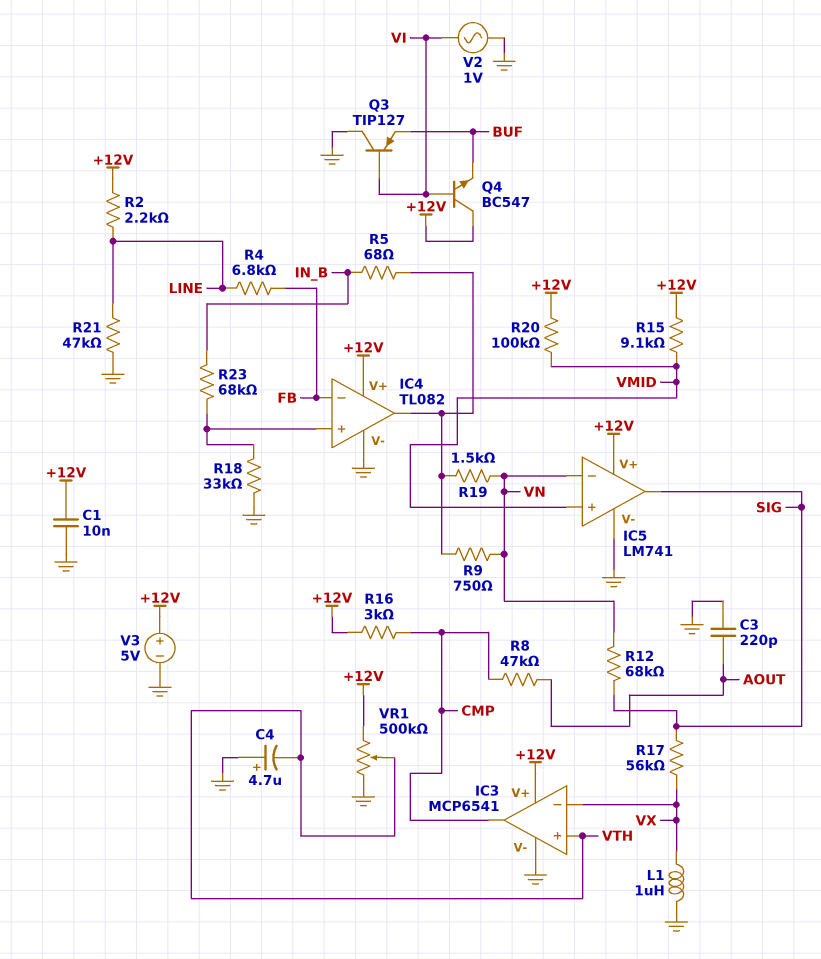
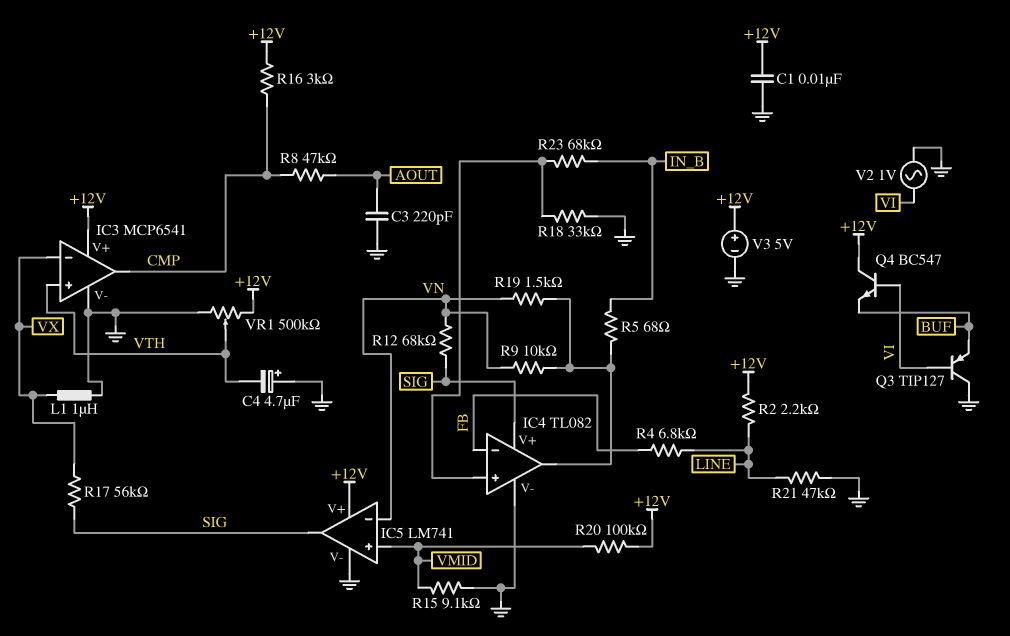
IC4 pin V+: +12V -> SIG
R9: 750 (IC4/out, VN) -> 10k (IC4/out, VN)
R15: 9.1k (+12V, VMID) -> 9.1k (GND, VMID)

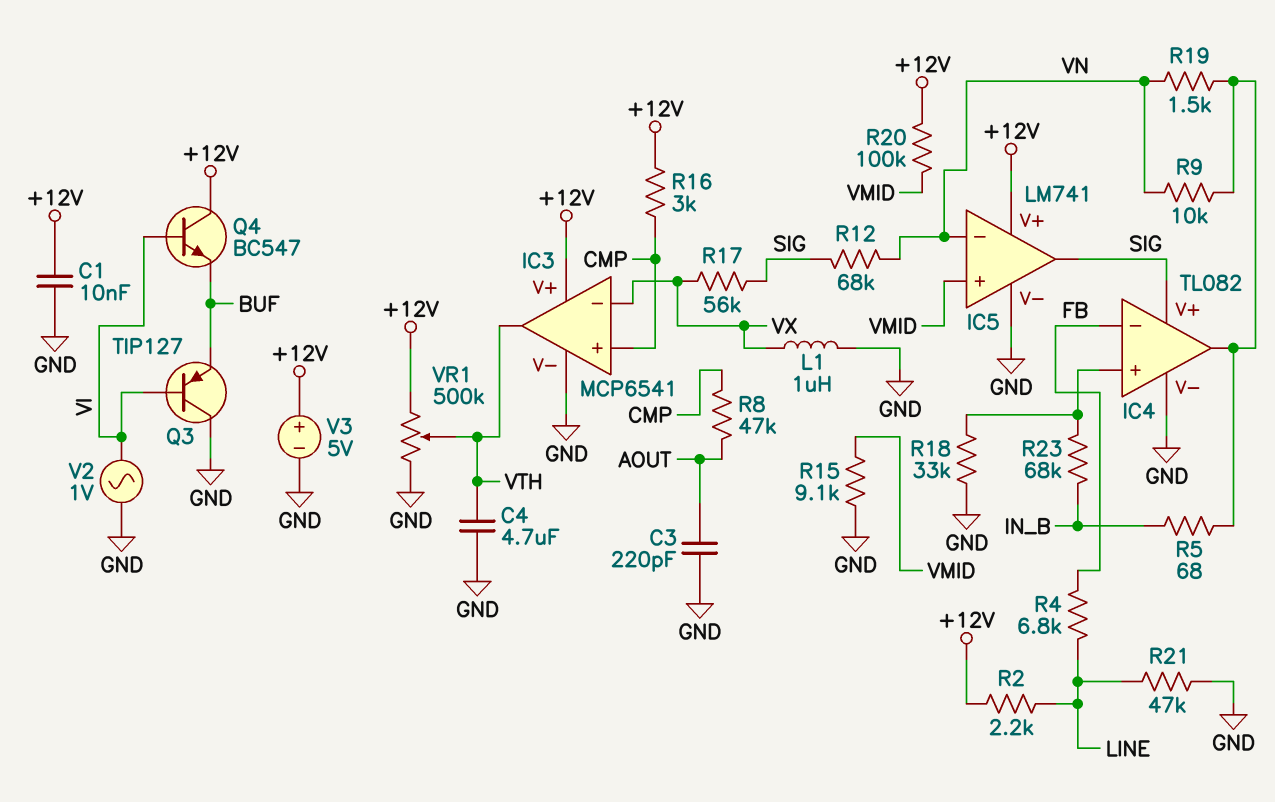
C4: 4.7uF (plus GND, minus VTH) -> 4.7uF (GND, VTH)
IC3 pin in+: VTH -> CMP
IC3 pin out: CMP -> VTH

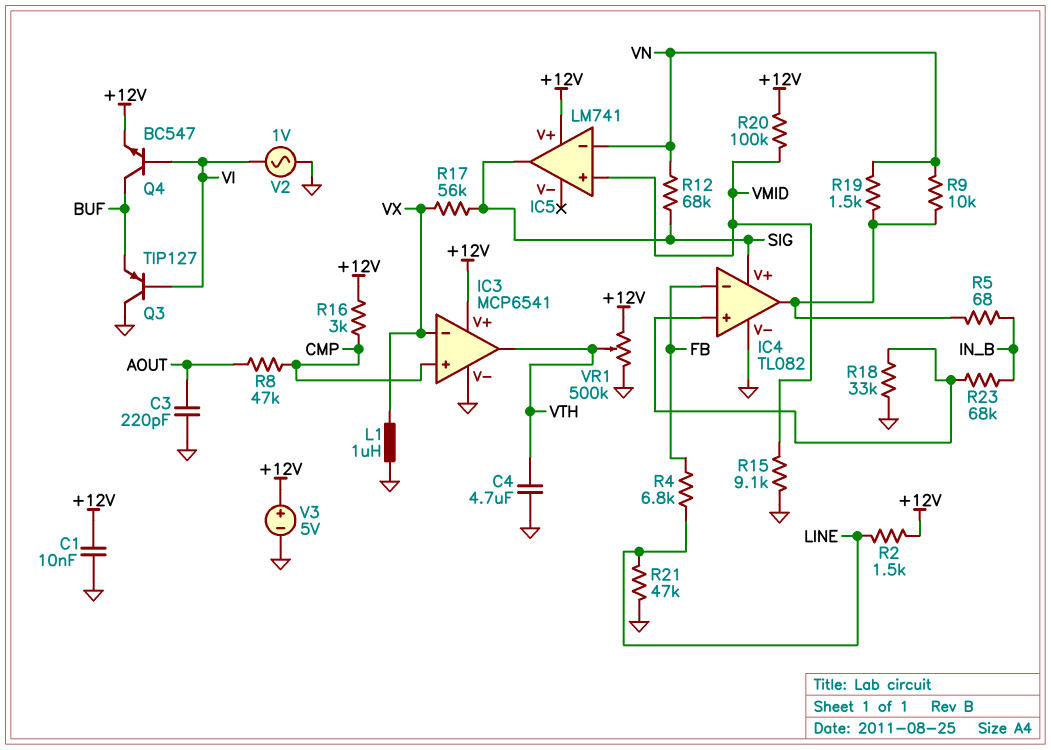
IC5 pin V-: GND -> none
Q4: NPN BC547 (B VI, C +12V, E BUF) -> NPN BC547 (B VI, C BUF, E +12V)
R2: 2.2k (+12V, LINE) -> 1.5k (+12V, LINE)

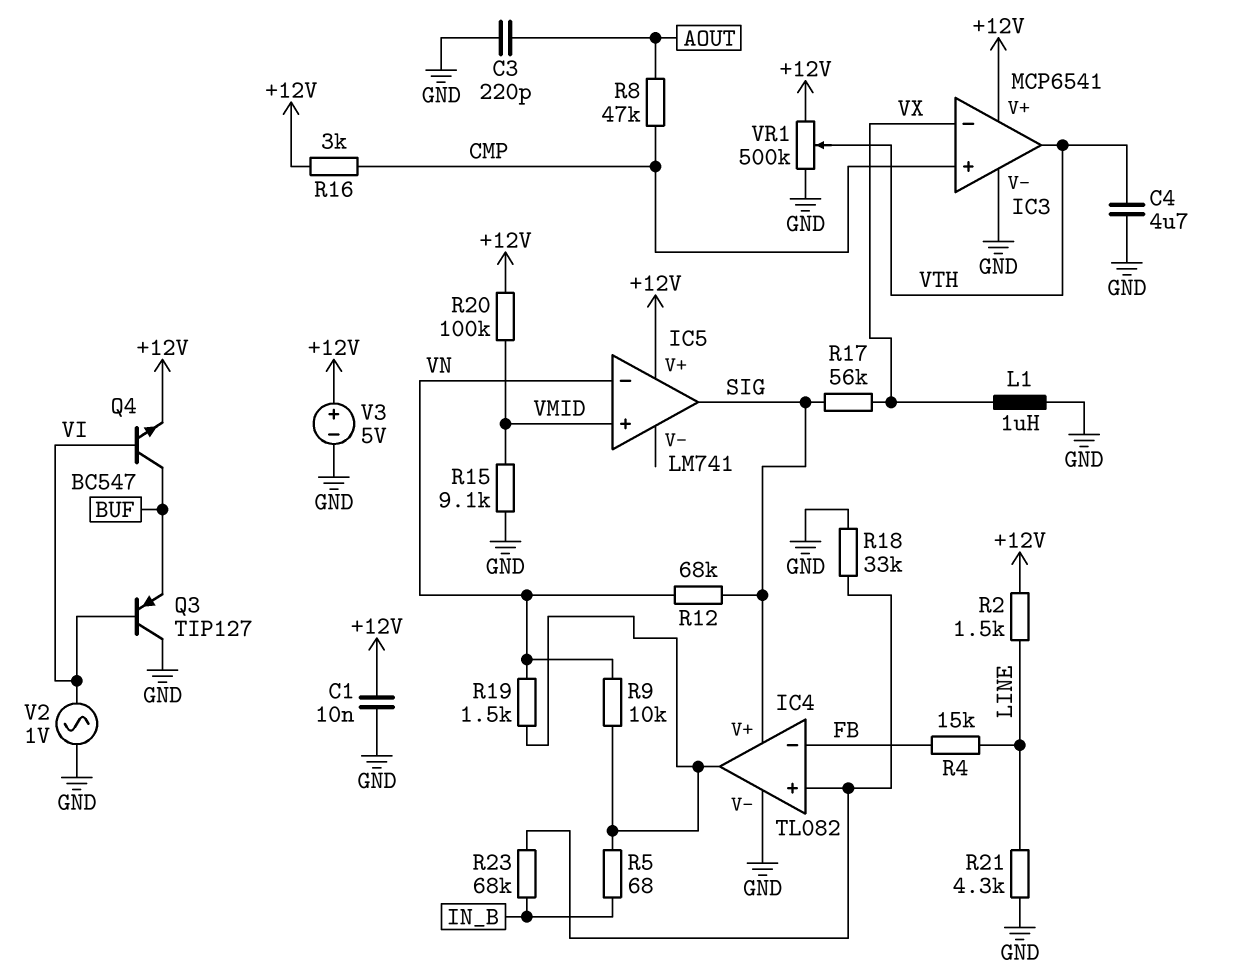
R4: 6.8k (FB, LINE) -> 15k (FB, LINE)
R21: 47k (GND, LINE) -> 4.3k (GND, LINE)

